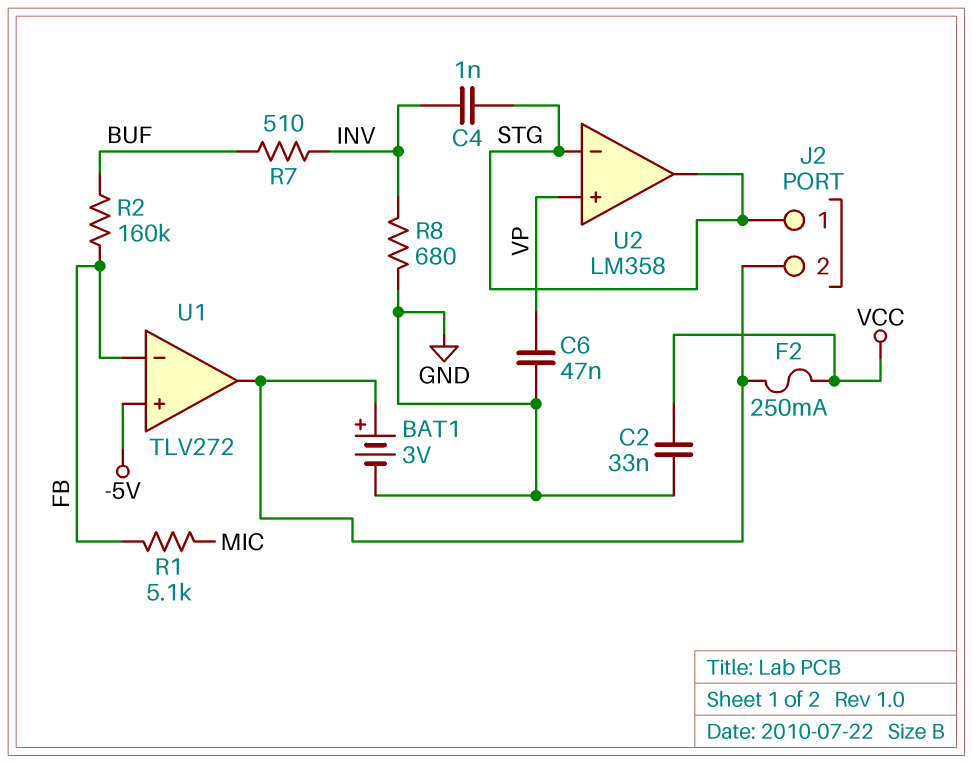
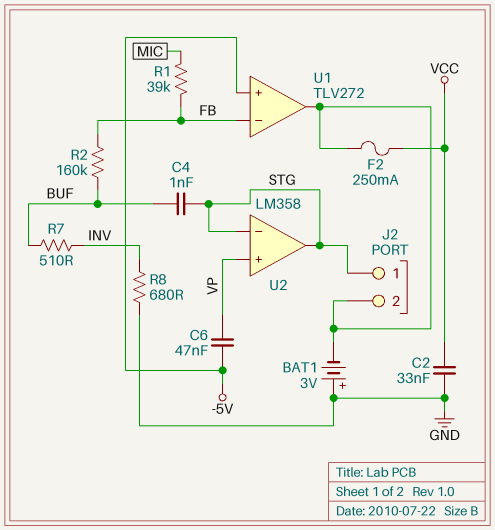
BAT1: 3V (plus J2/2, minus GND) -> 3V (plus GND, minus J2/2)
C4: 1nF (INV, STG) -> 1nF (BUF, STG)
C6: 47nF (GND, VP) -> 47nF (-5V, VP)
R1: 5.1k (FB, MIC) -> 39k (FB, MIC)

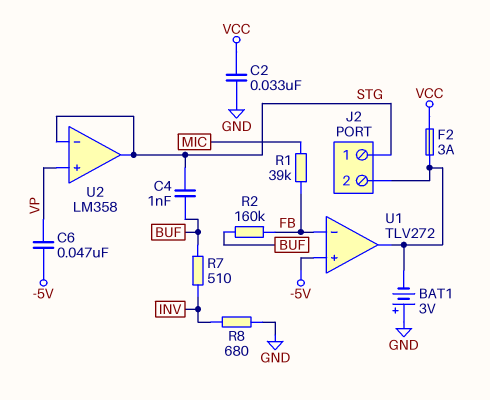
F2: 250mA (J2/2, VCC) -> 3A (J2/2, VCC)

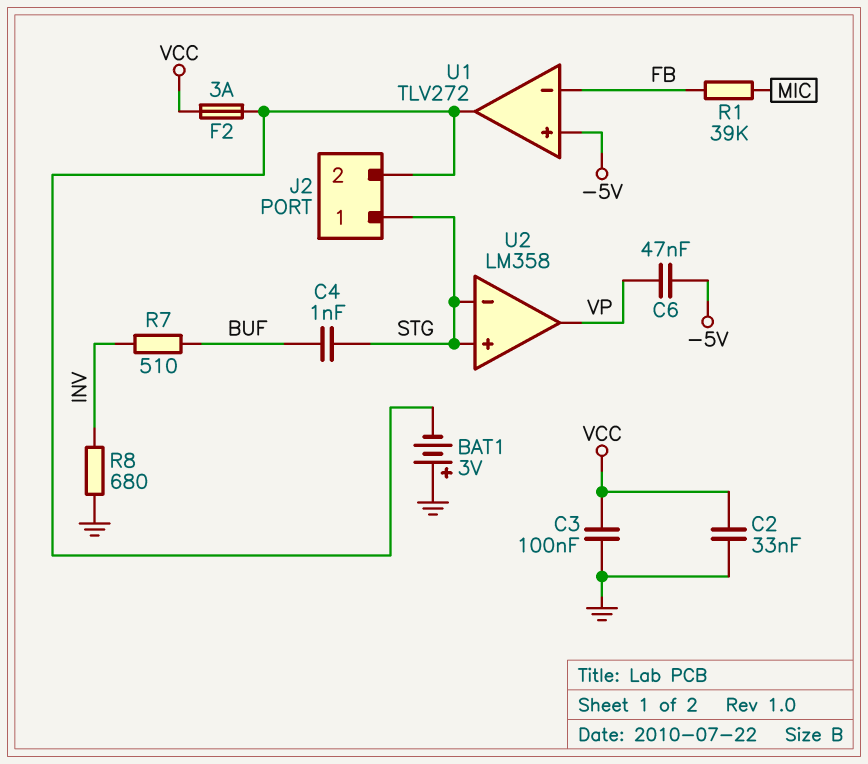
C3: none -> 100nF (GND, VCC)
R2: 160k (BUF, FB) -> none
U2 pin in+: VP -> STG
U2 pin out: STG -> VP

